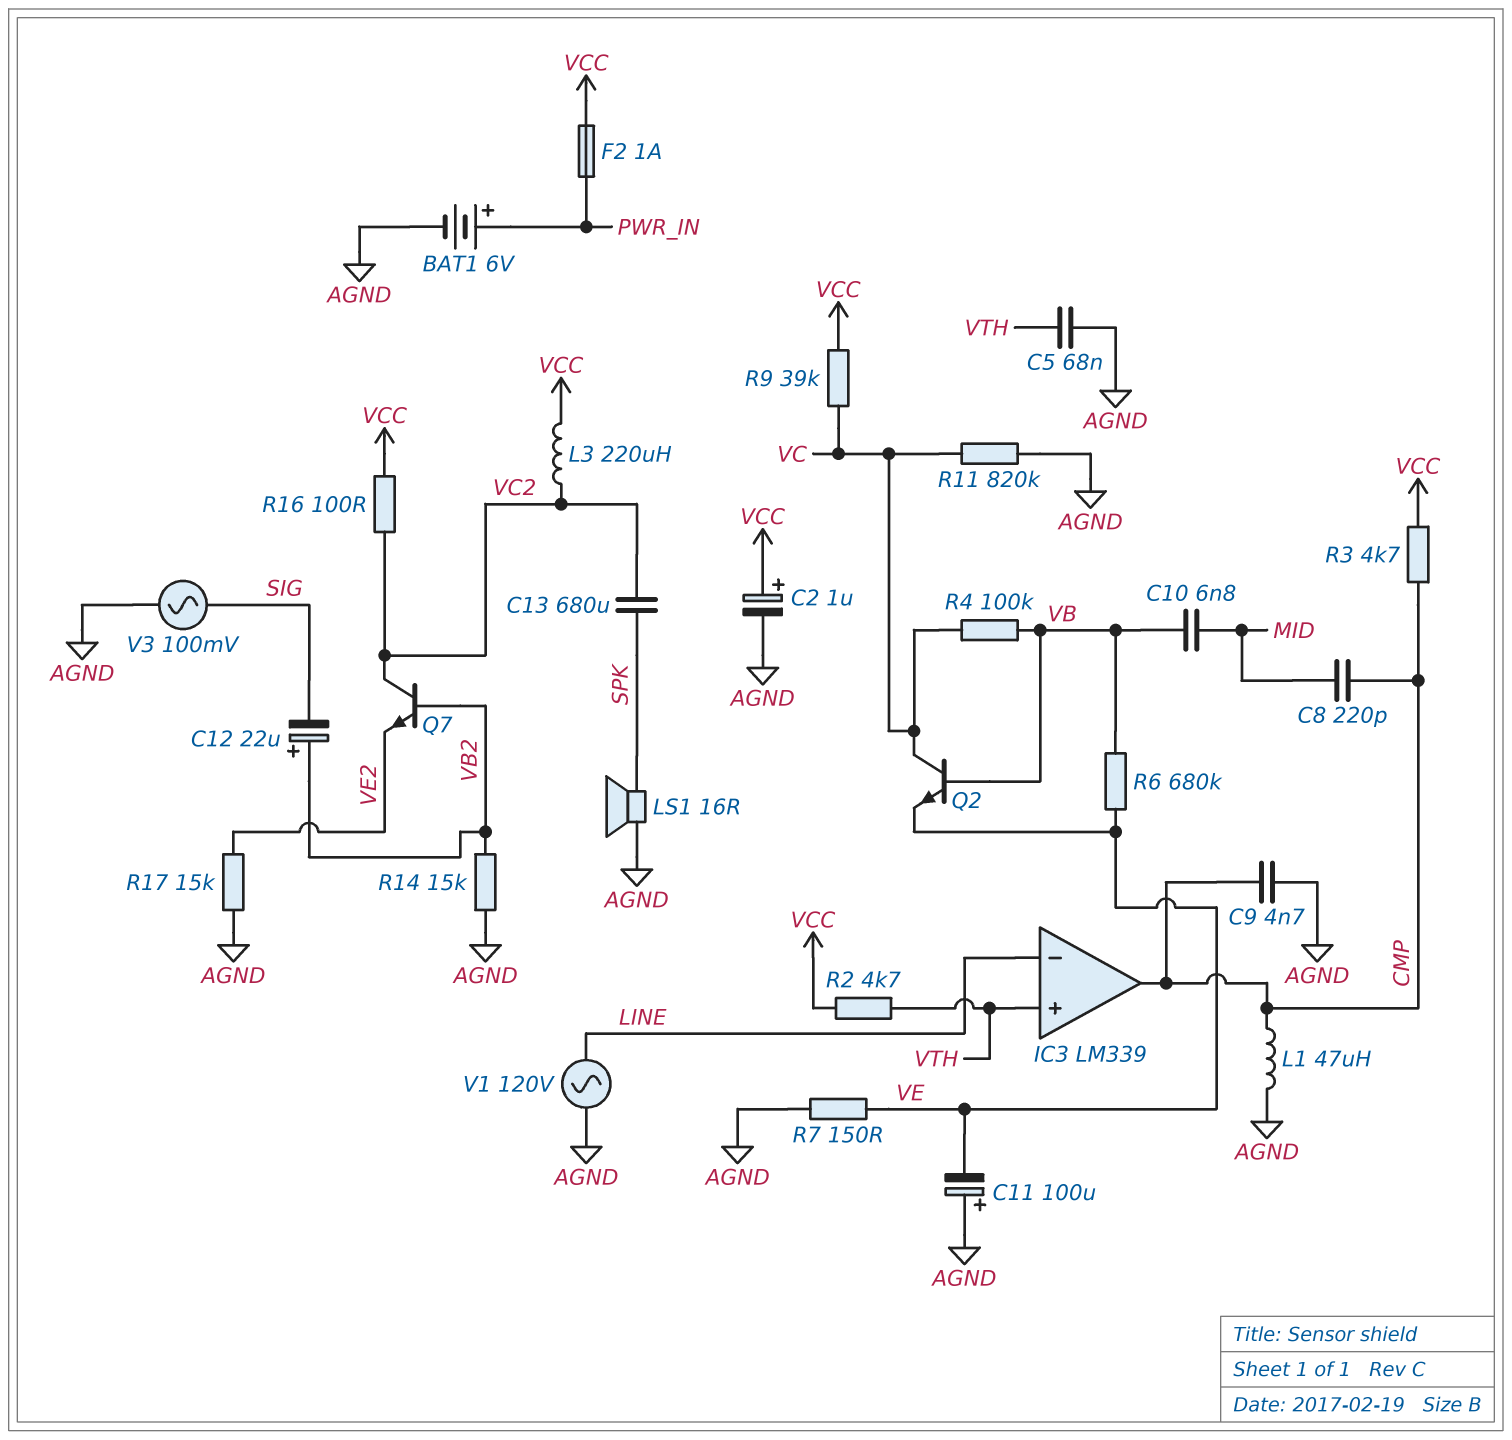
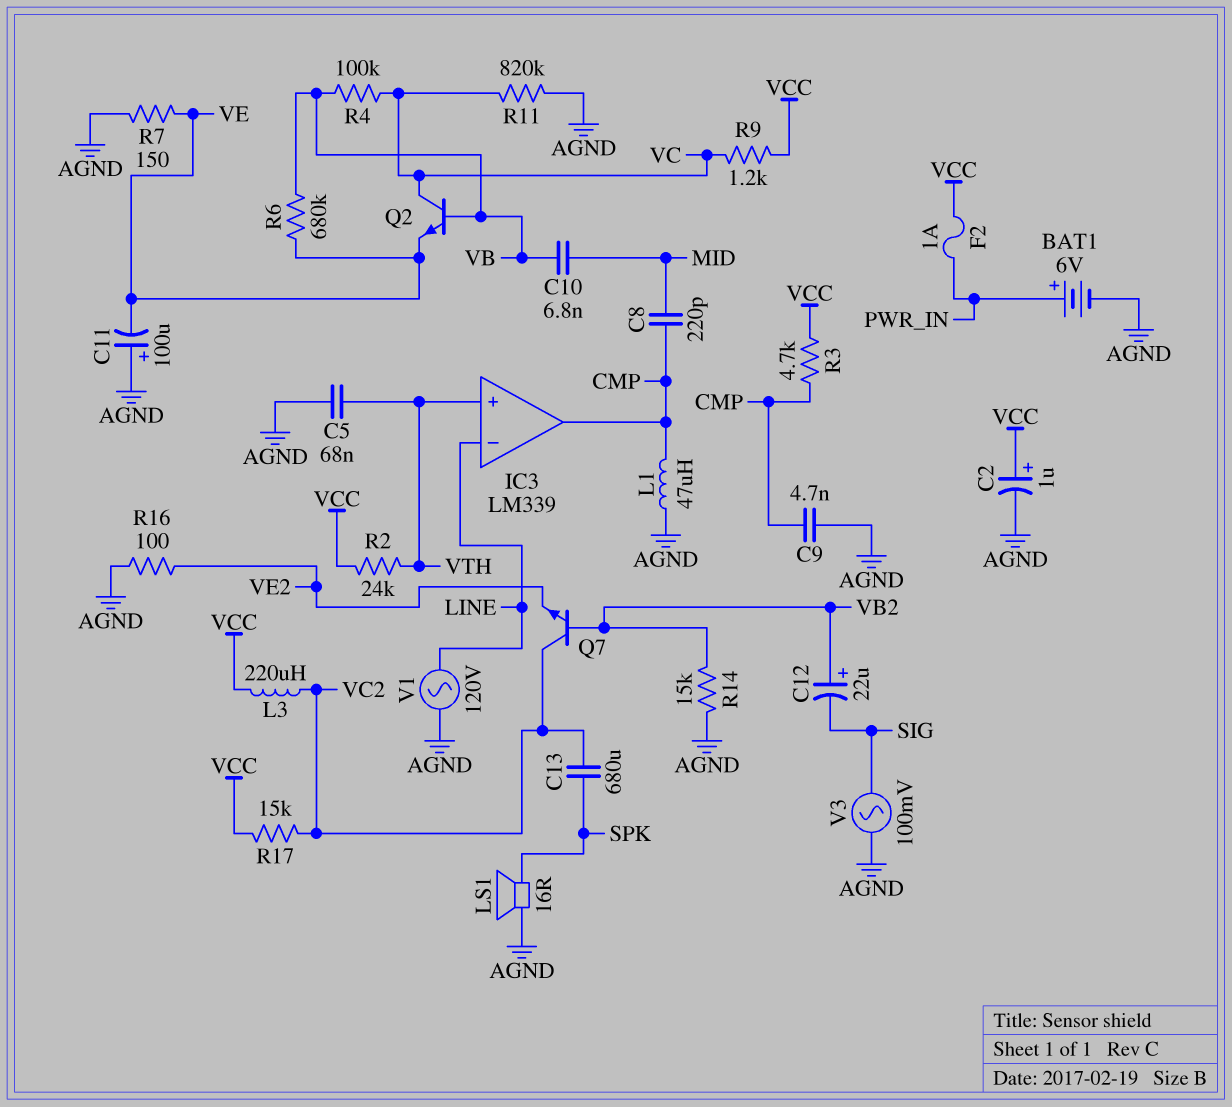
R2: 4.7k (VCC, VTH) -> 24k (VCC, VTH)
R9: 39k (VC, VCC) -> 1.2k (VC, VCC)
R16: 100 (VC2, VCC) -> 100 (AGND, VE2)
R17: 15k (AGND, VE2) -> 15k (VC2, VCC)

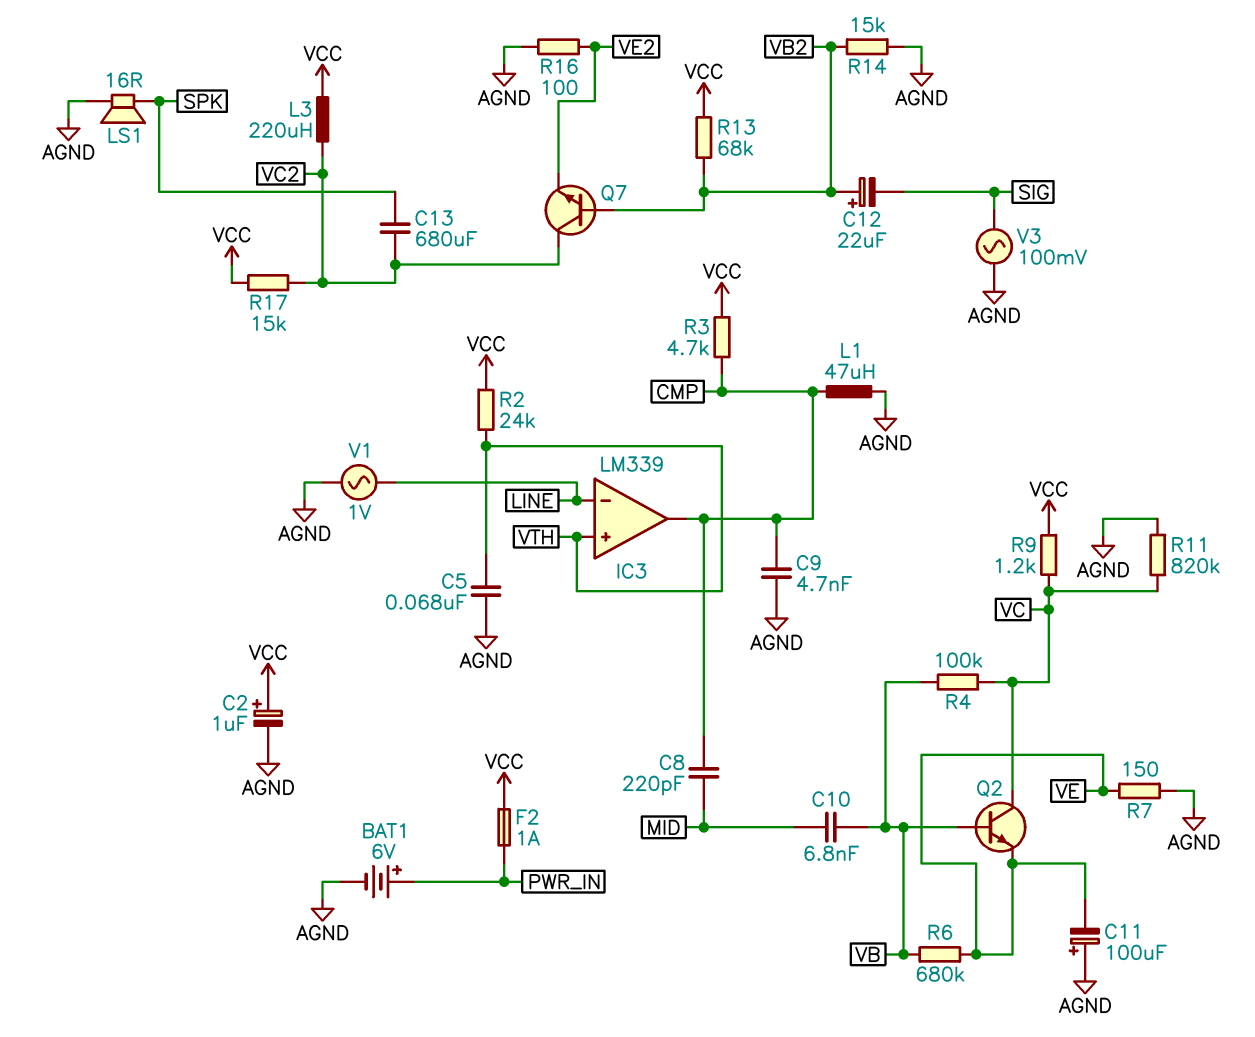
R13: none -> 68k (VB2, VCC)
V1: AC 120V (AGND, LINE) -> AC 1V (AGND, LINE)

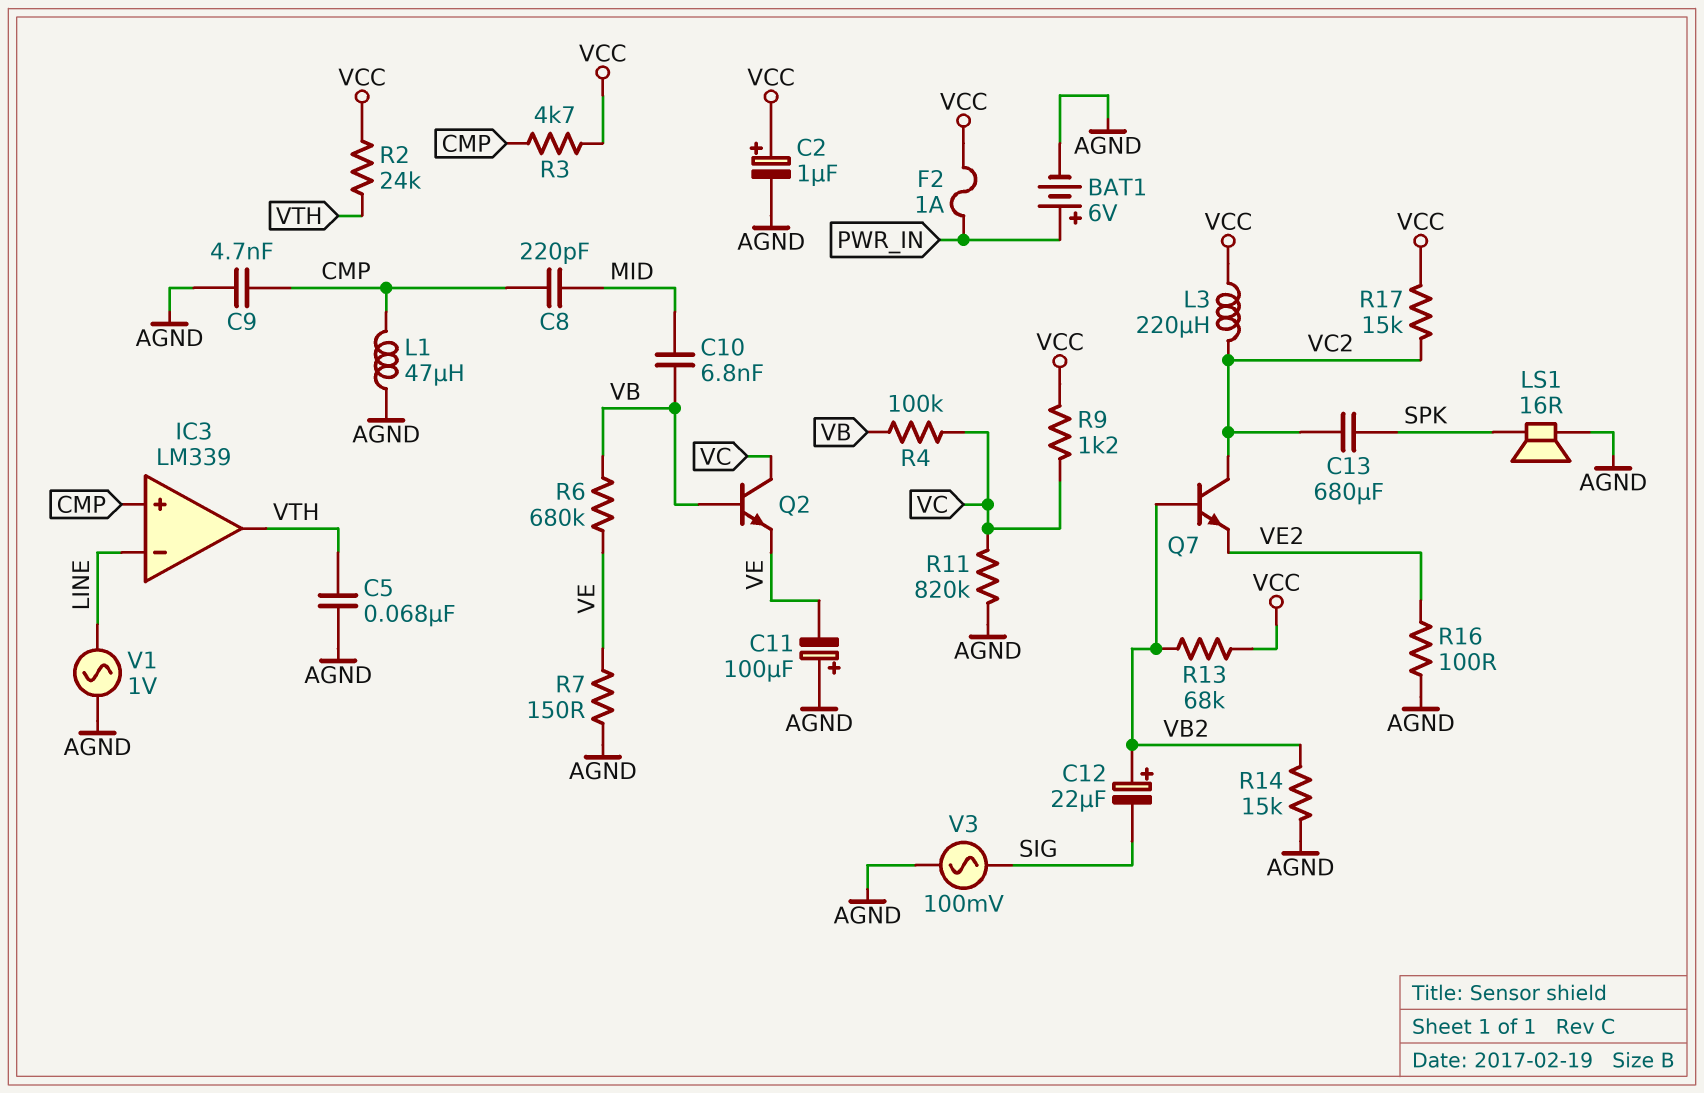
IC3 pin in+: VTH -> CMP
IC3 pin out: CMP -> VTH

